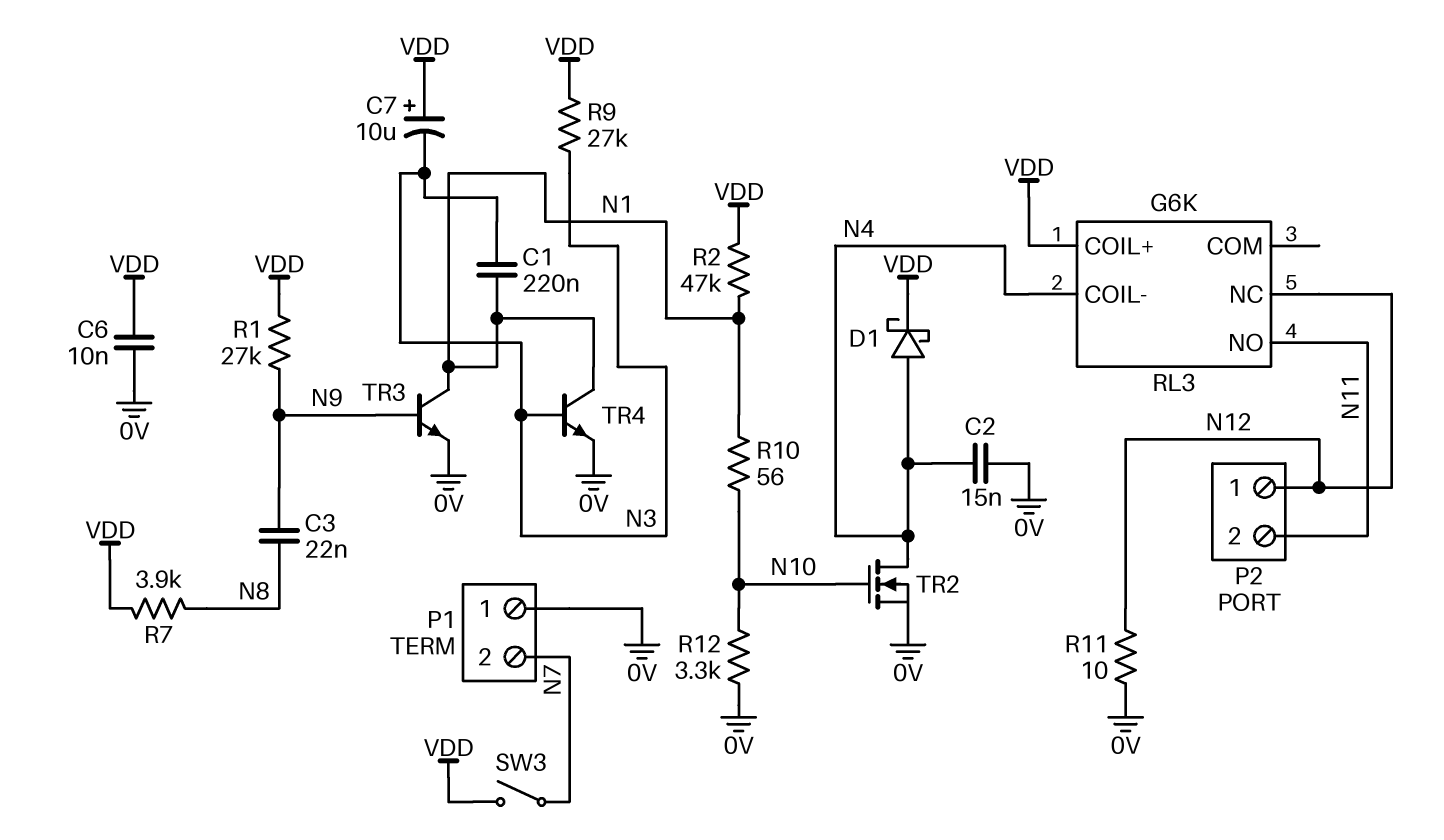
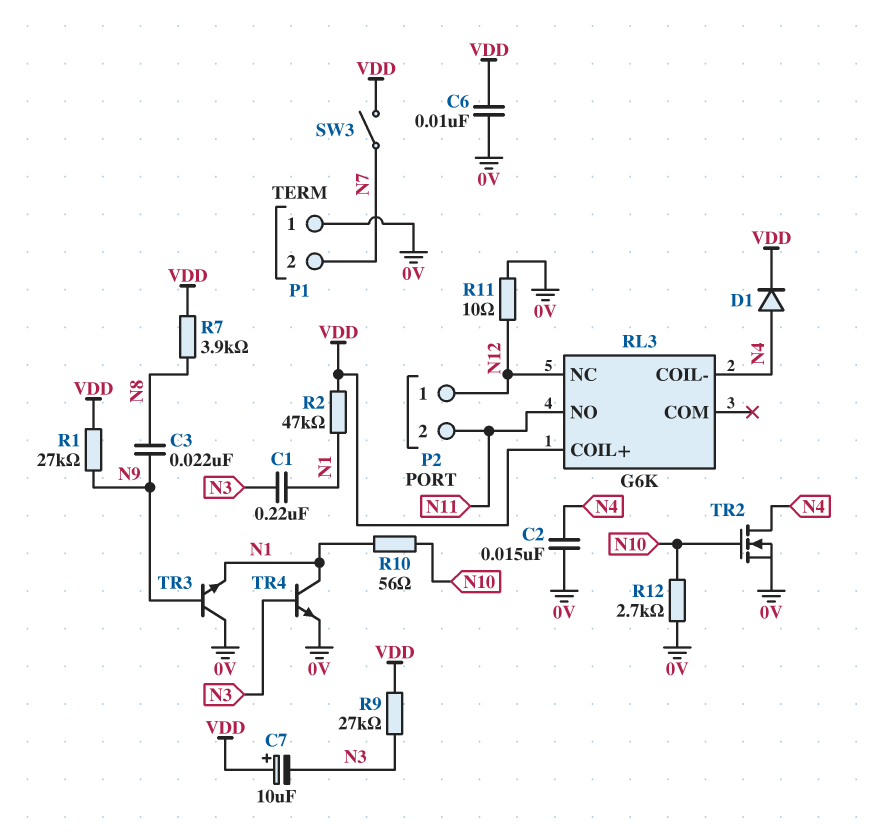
D1: schottky (A N4, K VDD) -> diode (A N4, K VDD)
R12: 3.3k (0V, N10) -> 2.7k (0V, N10)
TR3: NPN (B N9, C N1, E 0V) -> NPN (B N9, C 0V, E N1)

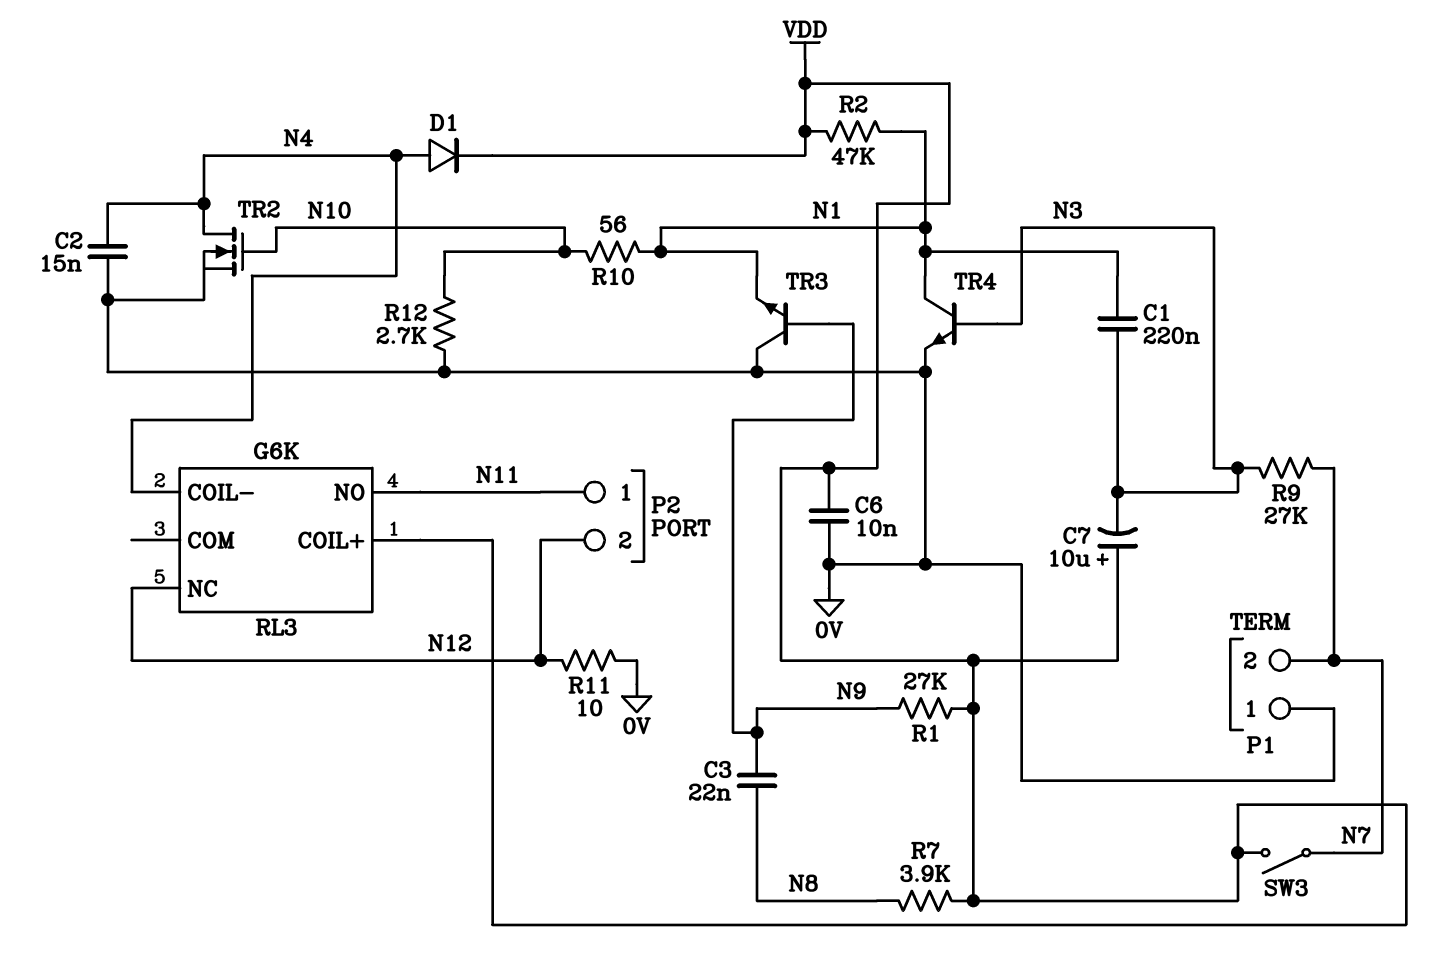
P2 pin 1: N12 -> N11
P2 pin 2: N11 -> N12
R9: 27k (N3, VDD) -> 27k (N3, N7)

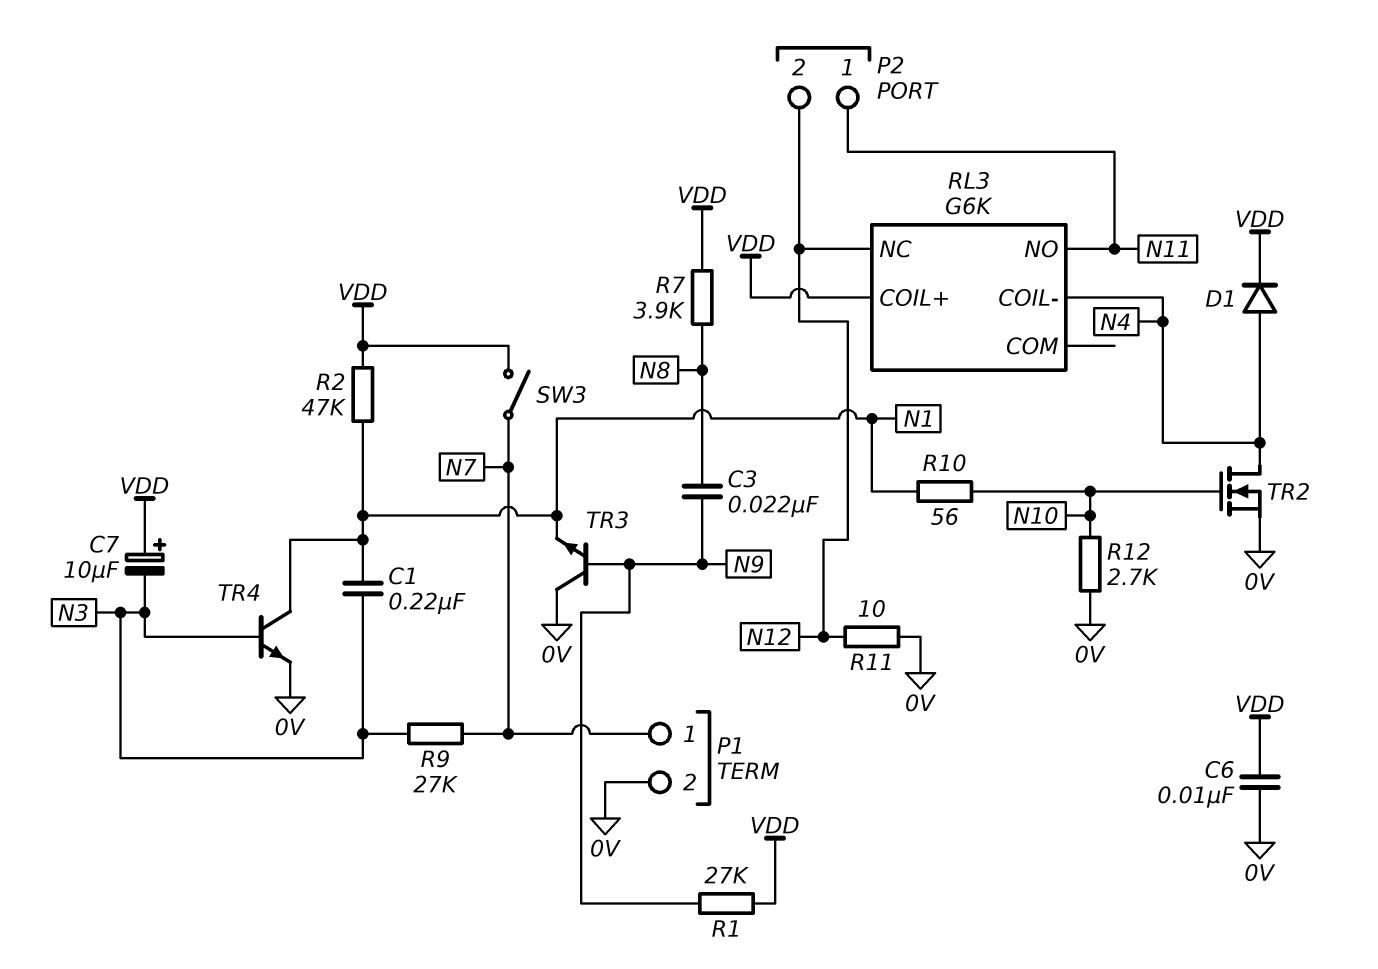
C2: 15nF (0V, N4) -> none
P1 pin 1: 0V -> N7
P1 pin 2: N7 -> 0V

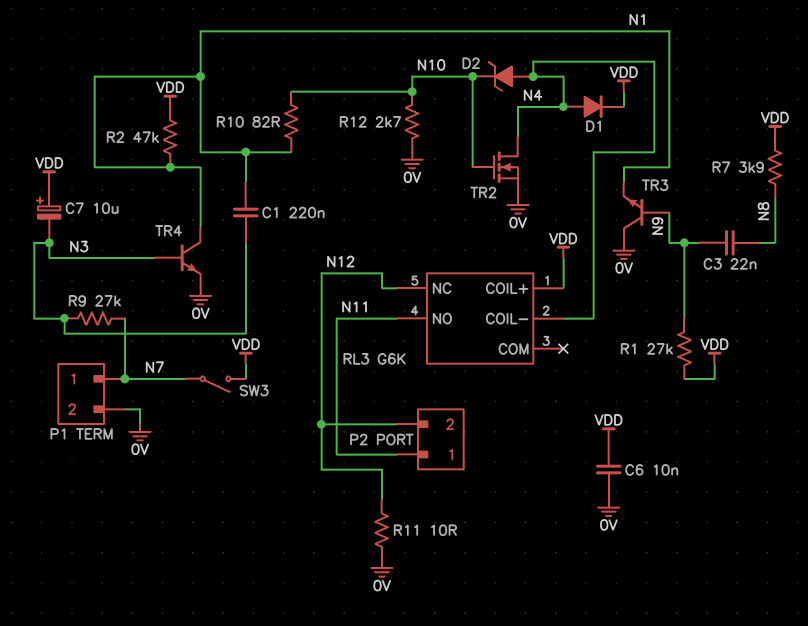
D2: none -> zener (A N4, K N10)
R10: 56 (N1, N10) -> 82 (N1, N10)

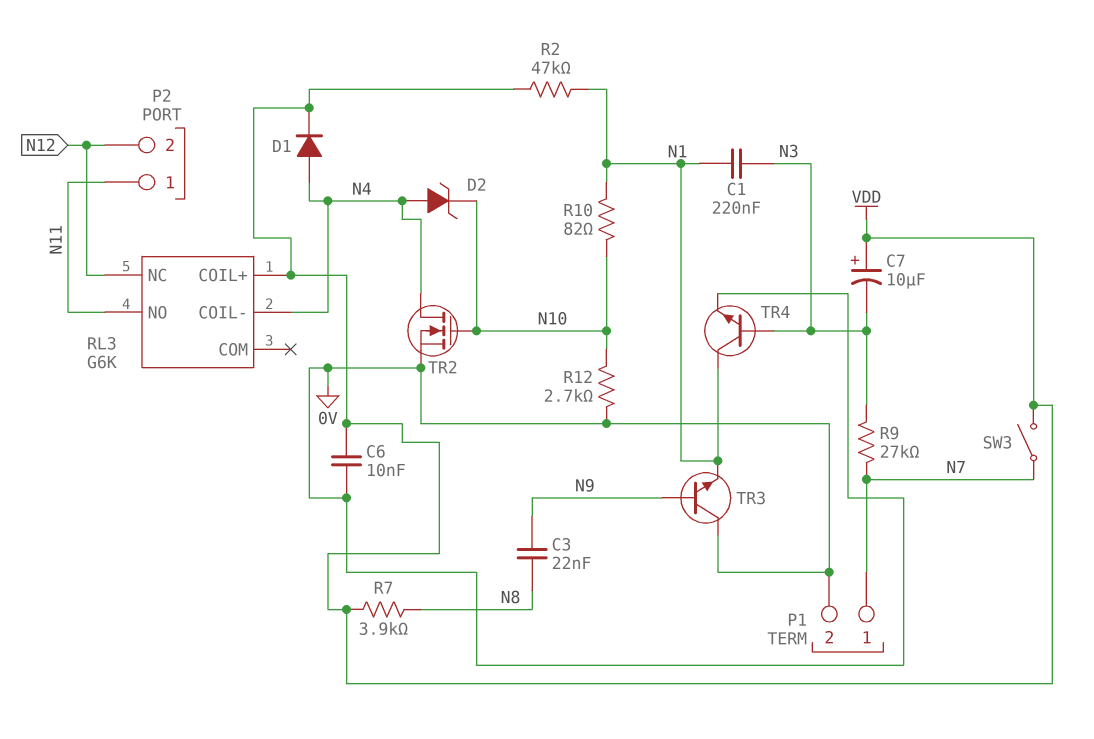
R1: 27k (N9, VDD) -> none
R11: 10 (0V, N12) -> none

